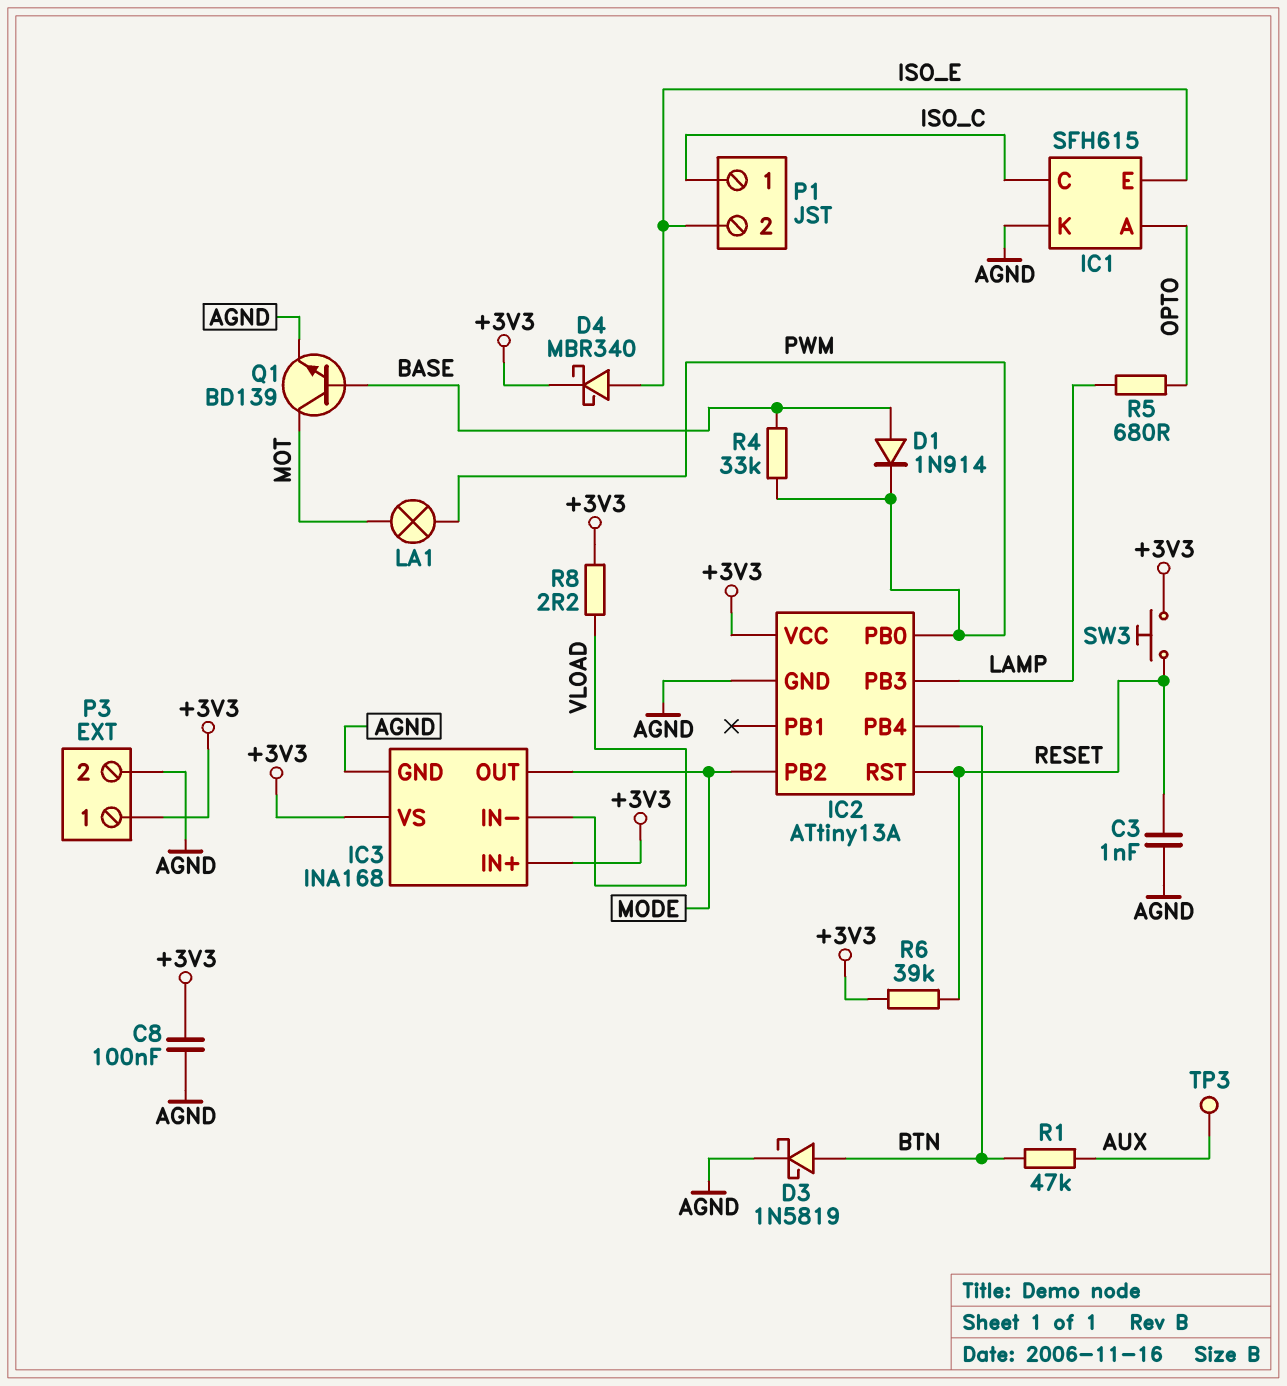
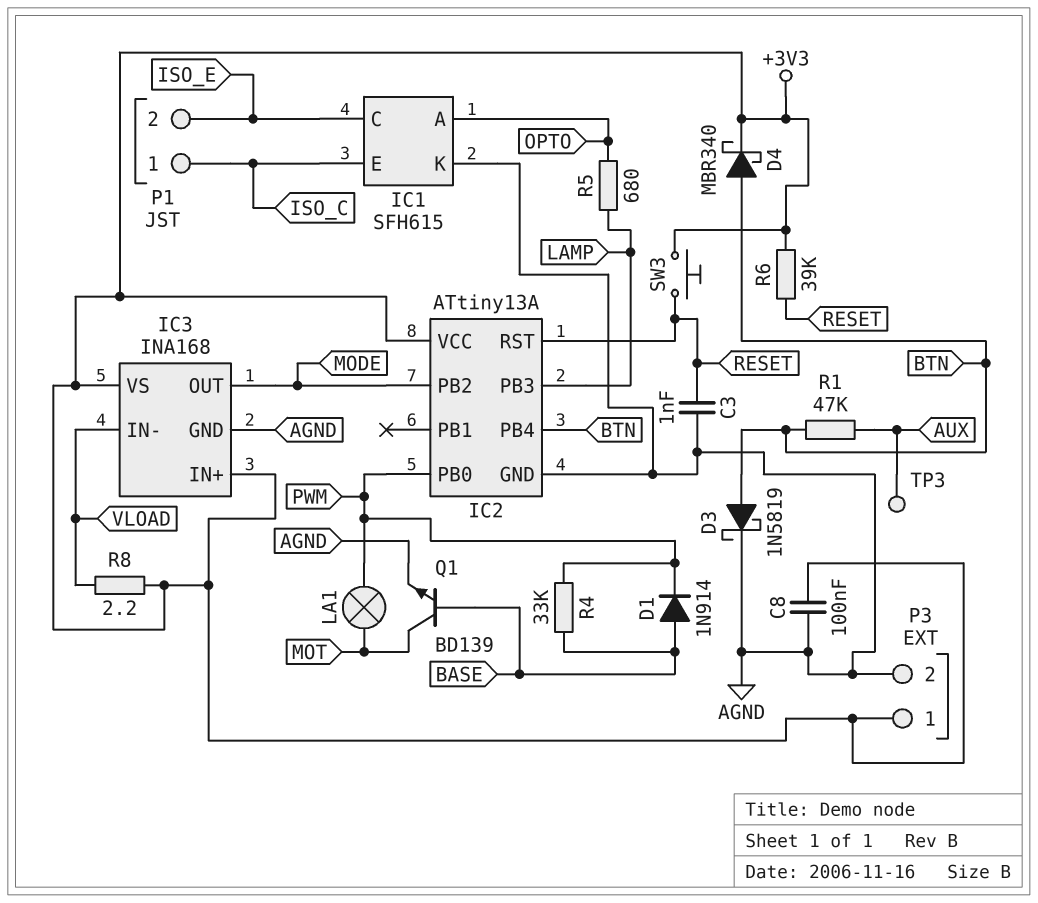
D4: schottky MBR340 (A ISO_E, K +3V3) -> schottky MBR340 (A BTN, K +3V3)
IC1 pin C: ISO_C -> ISO_E
IC1 pin E: ISO_E -> ISO_C

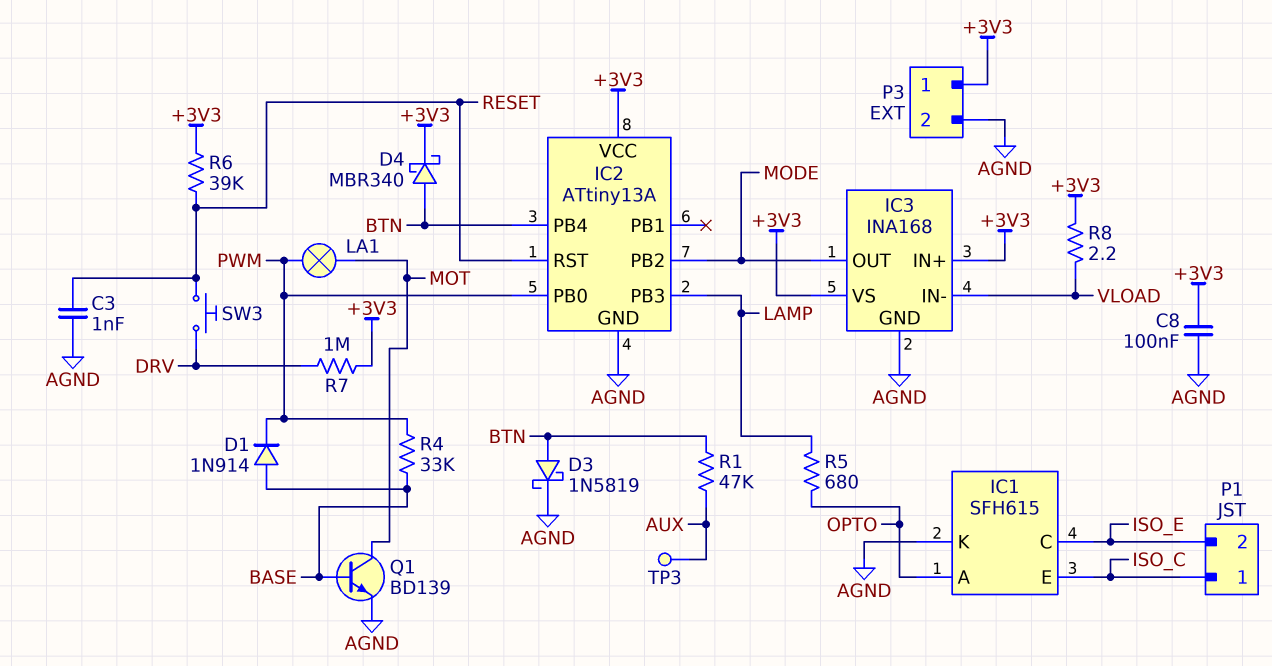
R7: none -> 1M (+3V3, DRV)
SW3: button (+3V3, RESET) -> button (DRV, RESET)

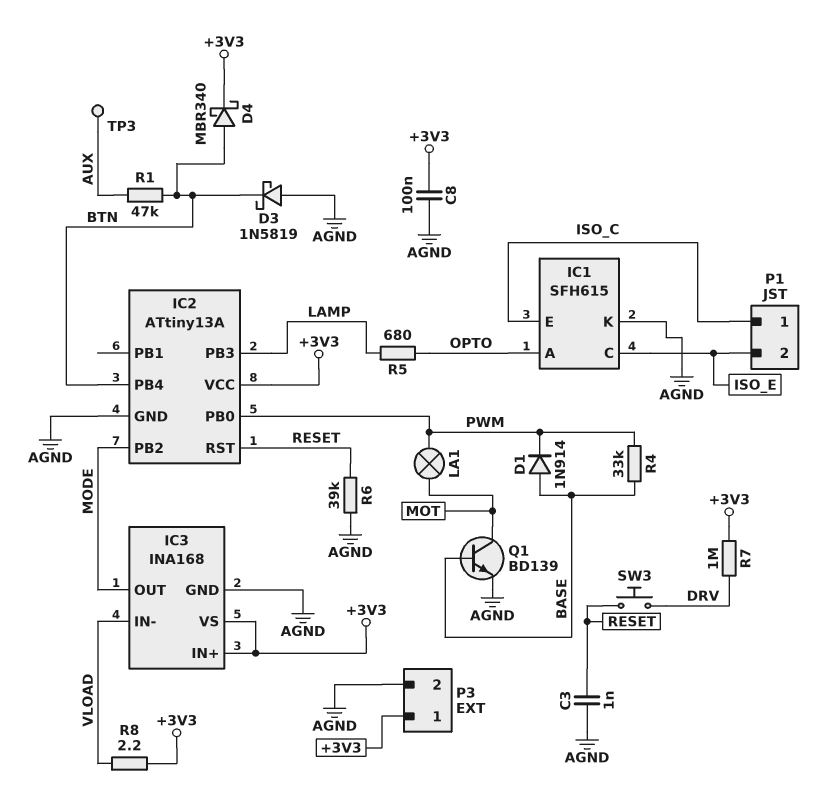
D3: schottky 1N5819 (A BTN, K AGND) -> schottky 1N5819 (A AGND, K BTN)
R6: 39k (+3V3, RESET) -> 39k (AGND, RESET)

